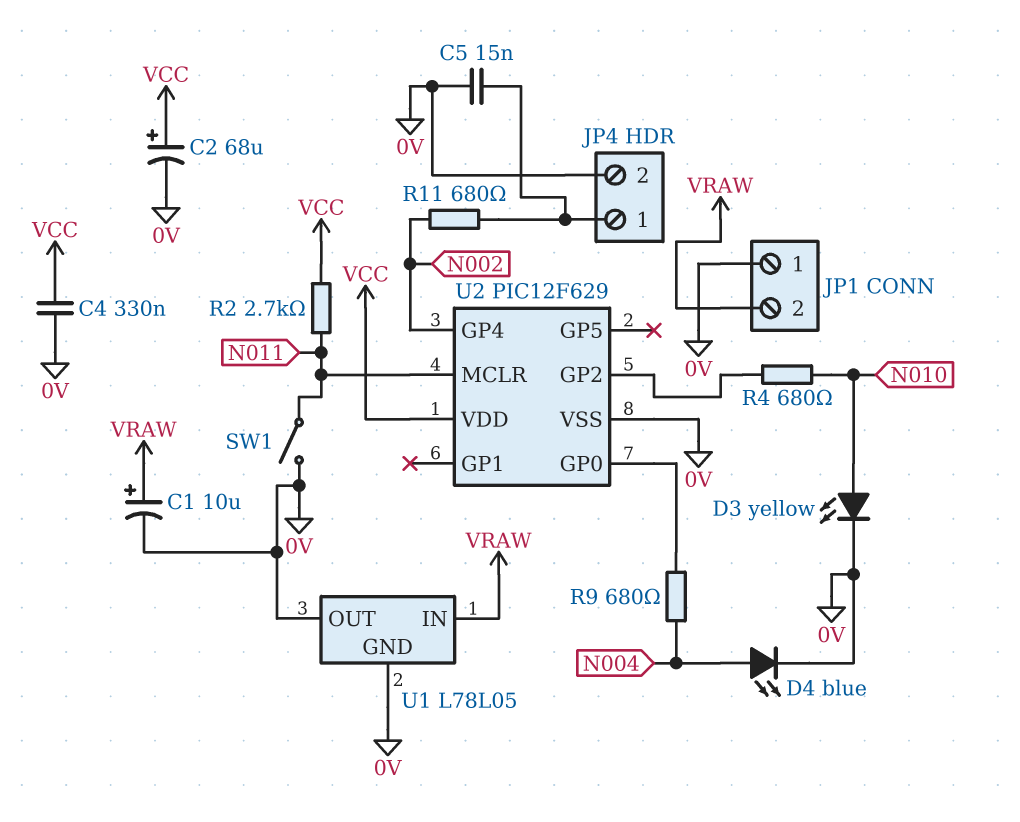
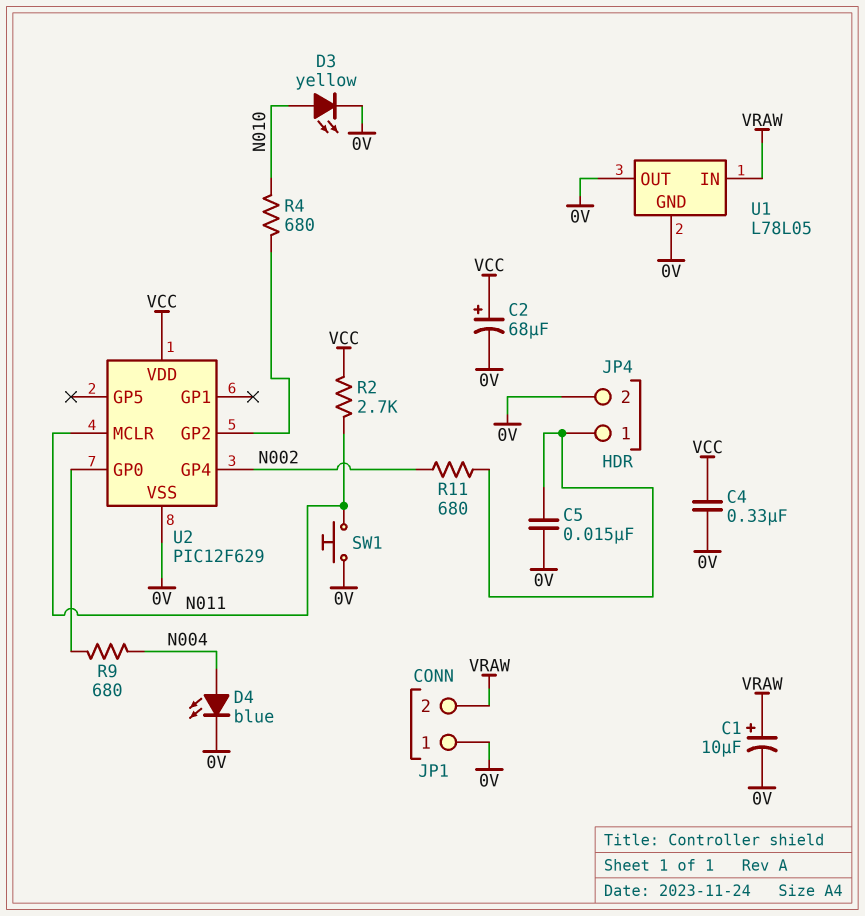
SW1: switch (0V, N011) -> button (0V, N011)

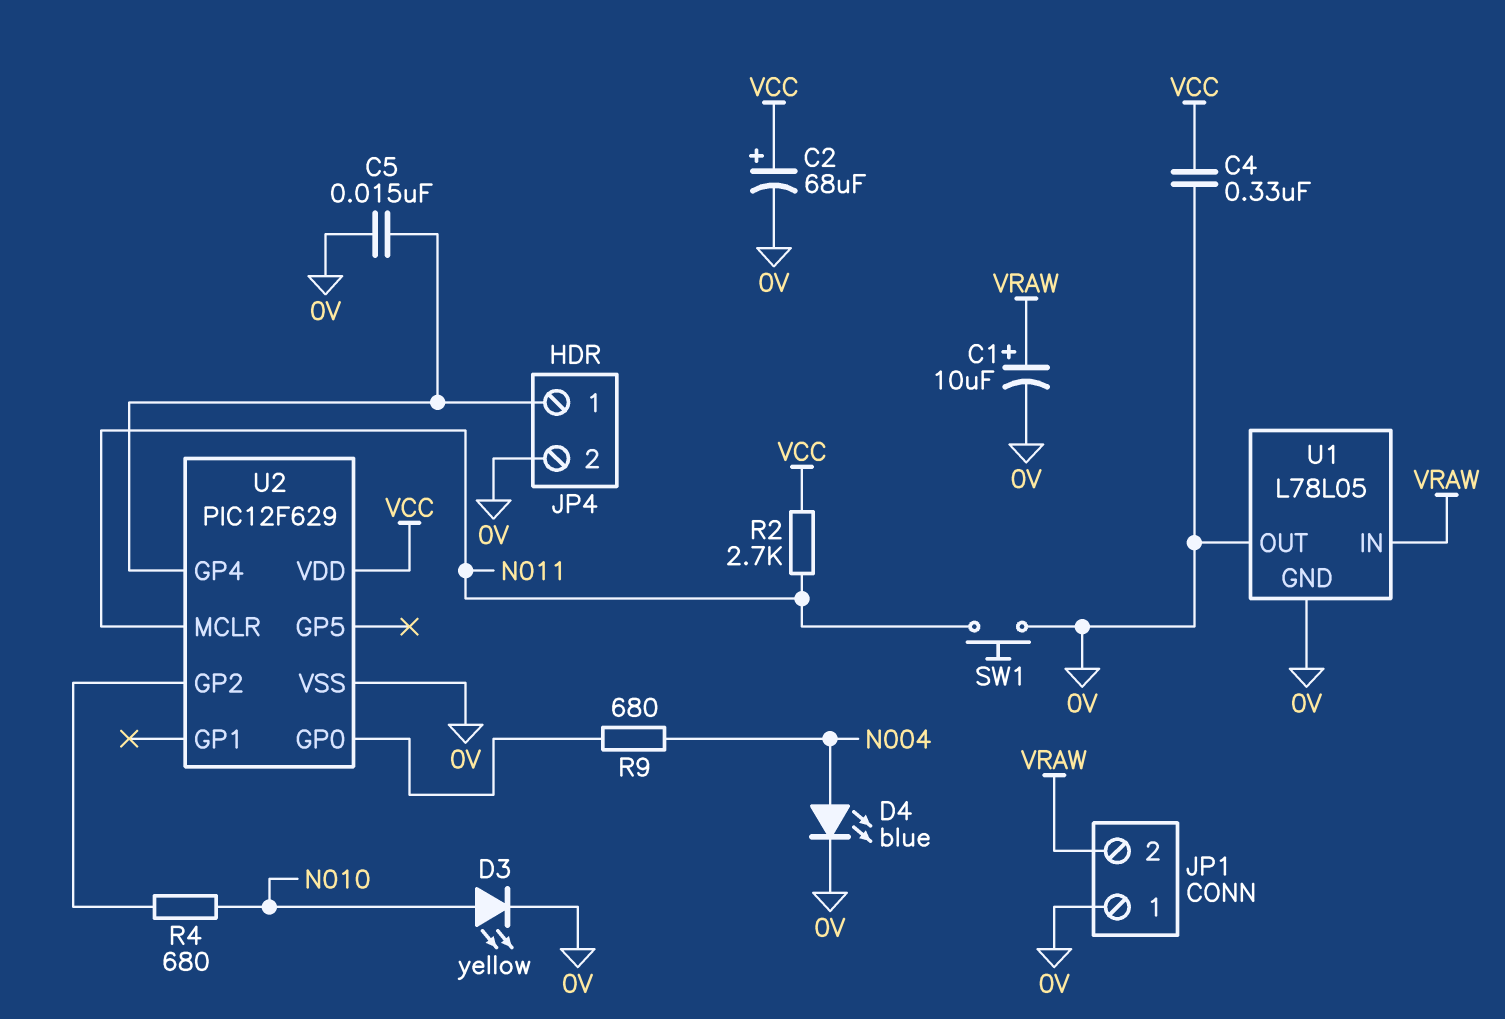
R11: 680 (JP4/1, N002) -> none
U2 pin GP4: N002 -> JP4/1

